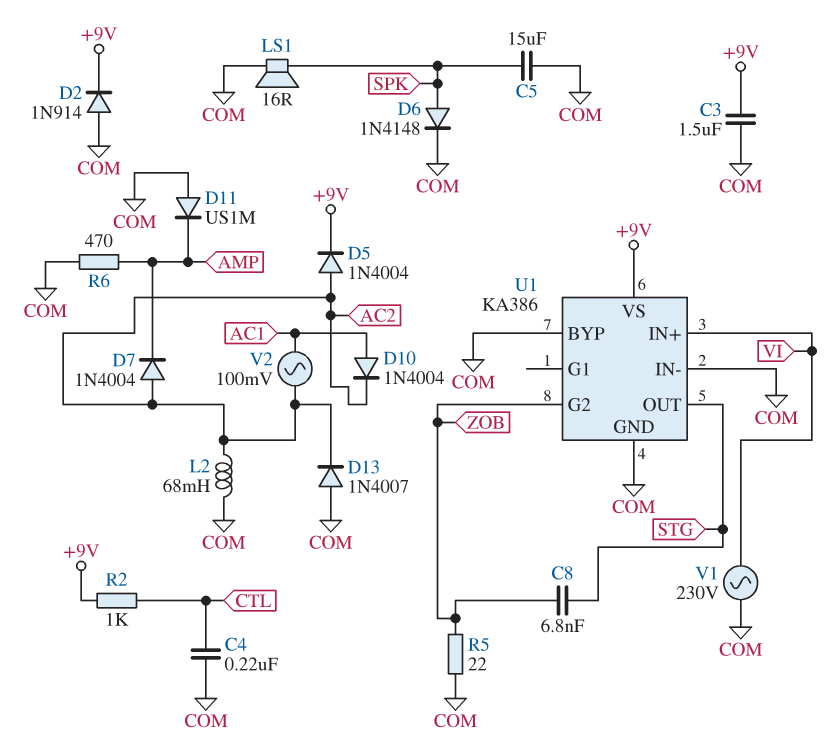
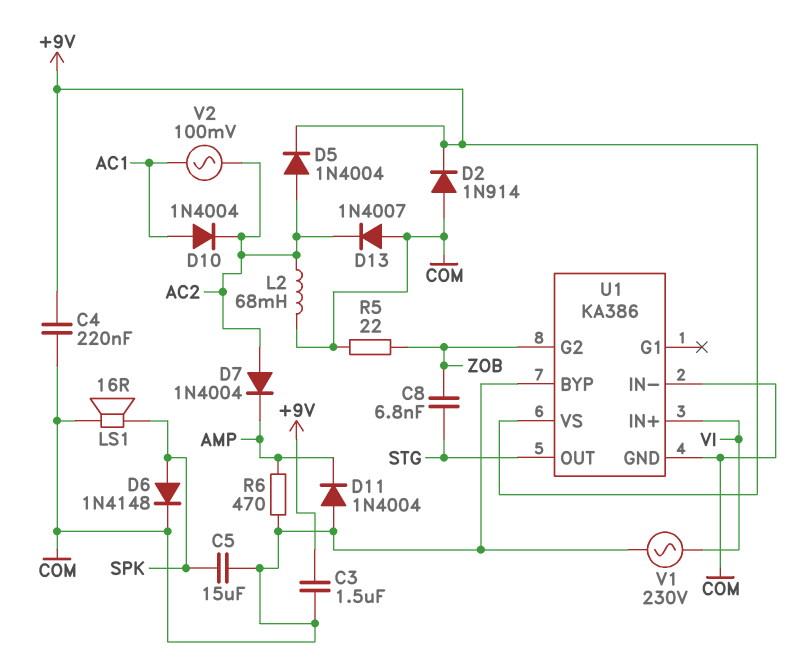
C4: 220nF (COM, CTL) -> 220nF (+9V, COM)
D11: diode US1M (A COM, K AMP) -> diode 1N4004 (A COM, K AMP)
R2: 1k (+9V, CTL) -> none

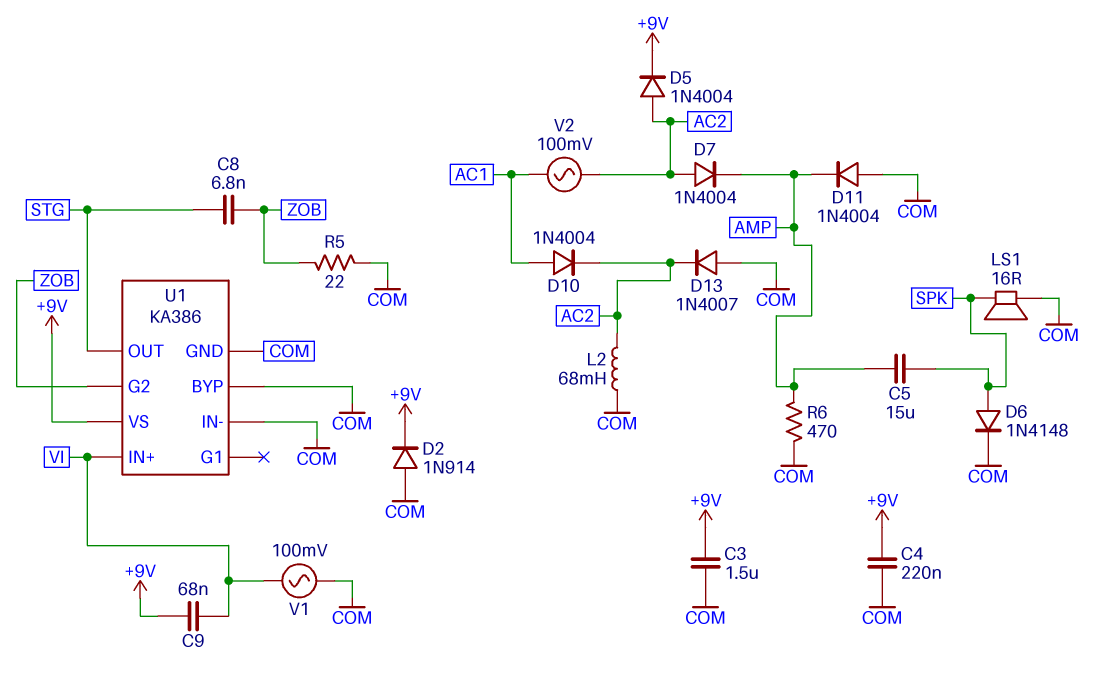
C5: 15uF (COM, SPK) -> 15uF (AMP, SPK)
C9: none -> 68nF (+9V, VI)
V1: AC 230V (COM, VI) -> AC 100mV (COM, VI)

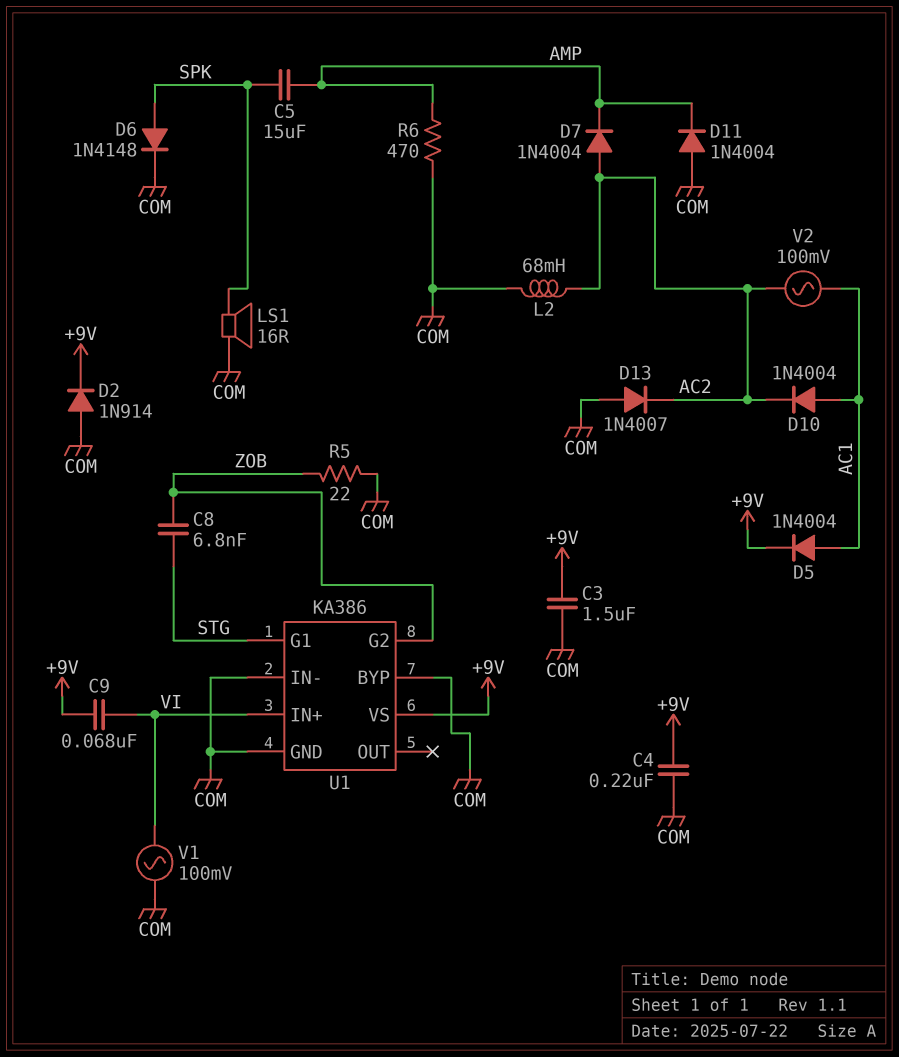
D5: diode 1N4004 (A AC2, K +9V) -> diode 1N4004 (A AC1, K +9V)
U1 pin G1: none -> STG
U1 pin OUT: STG -> none

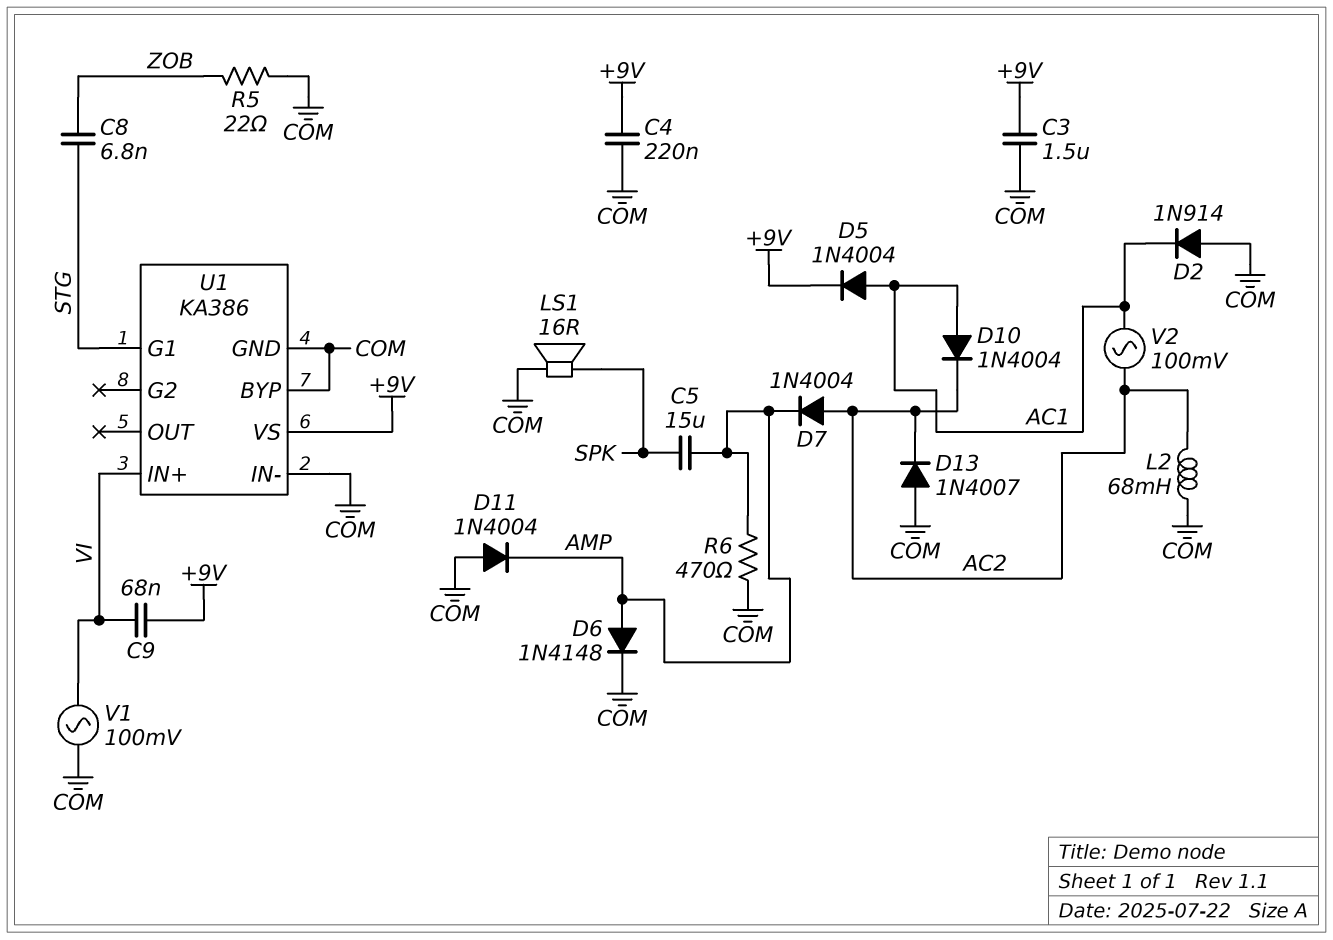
D2: diode 1N914 (A COM, K +9V) -> diode 1N914 (A COM, K AC1)
D6: diode 1N4148 (A SPK, K COM) -> diode 1N4148 (A AMP, K COM)
U1 pin G2: ZOB -> none

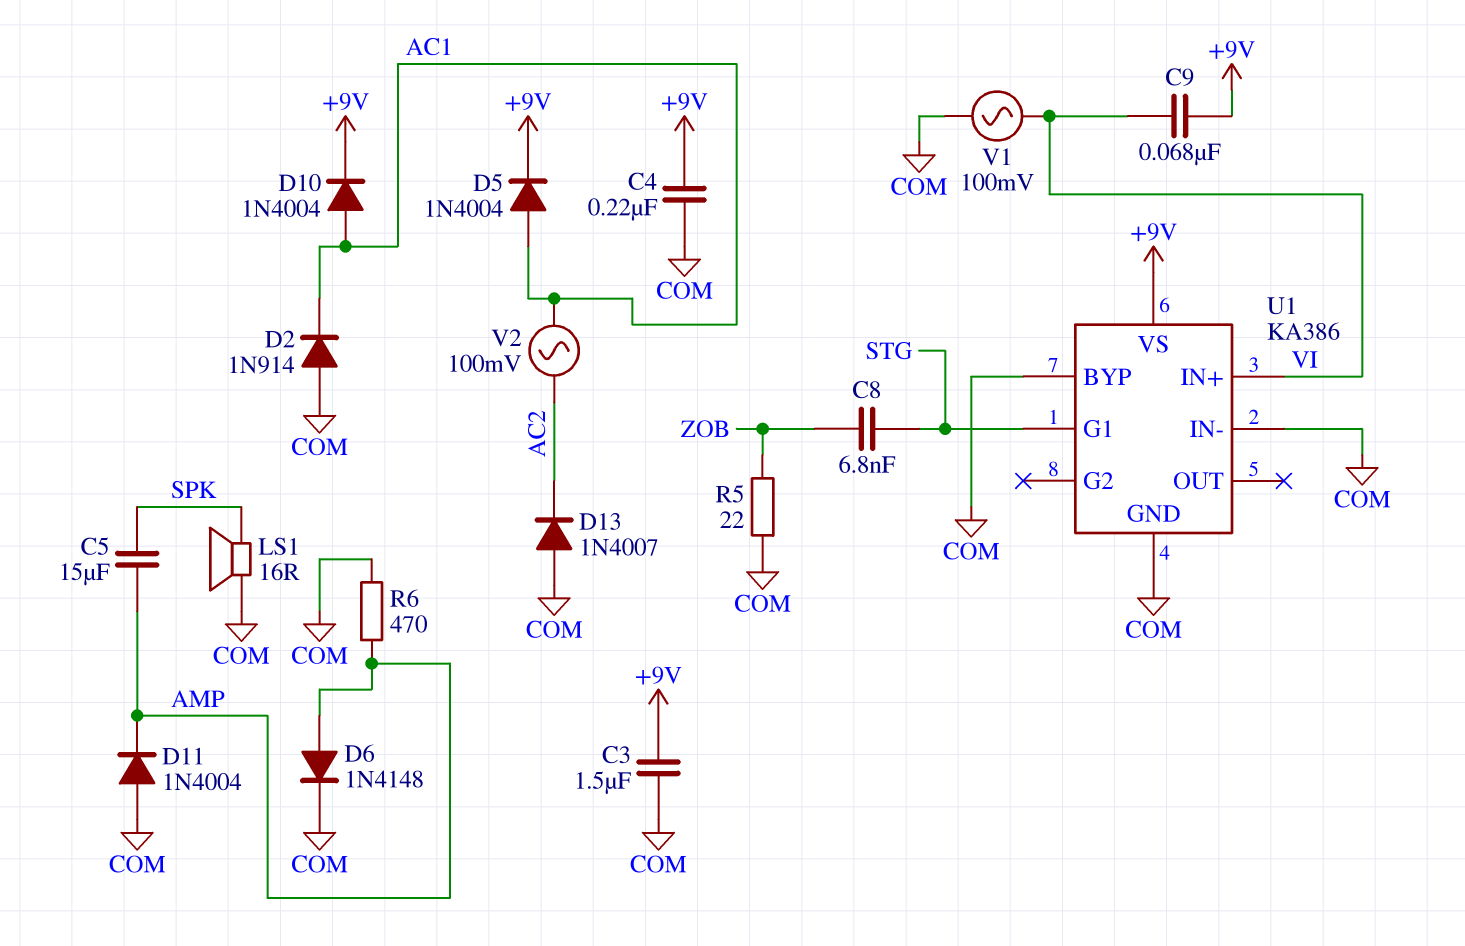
D7: diode 1N4004 (A AC2, K AMP) -> none
D10: diode 1N4004 (A AC1, K AC2) -> diode 1N4004 (A AC1, K +9V)
L2: 68mH (AC2, COM) -> none

